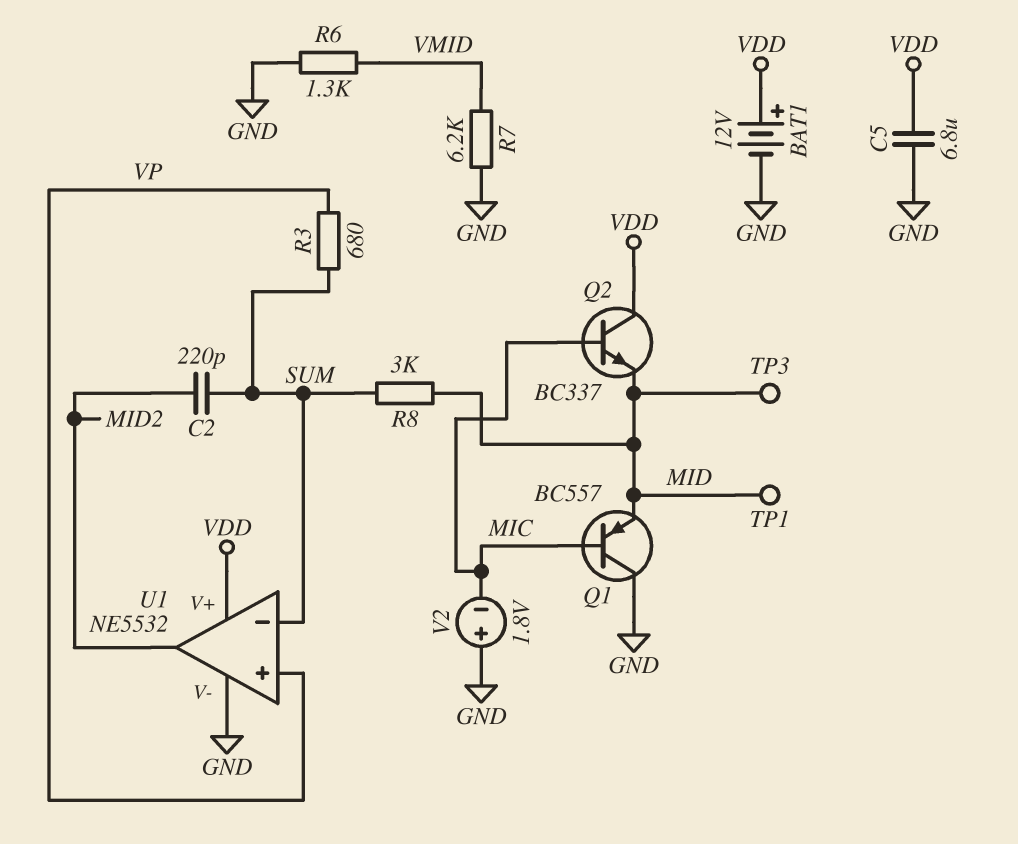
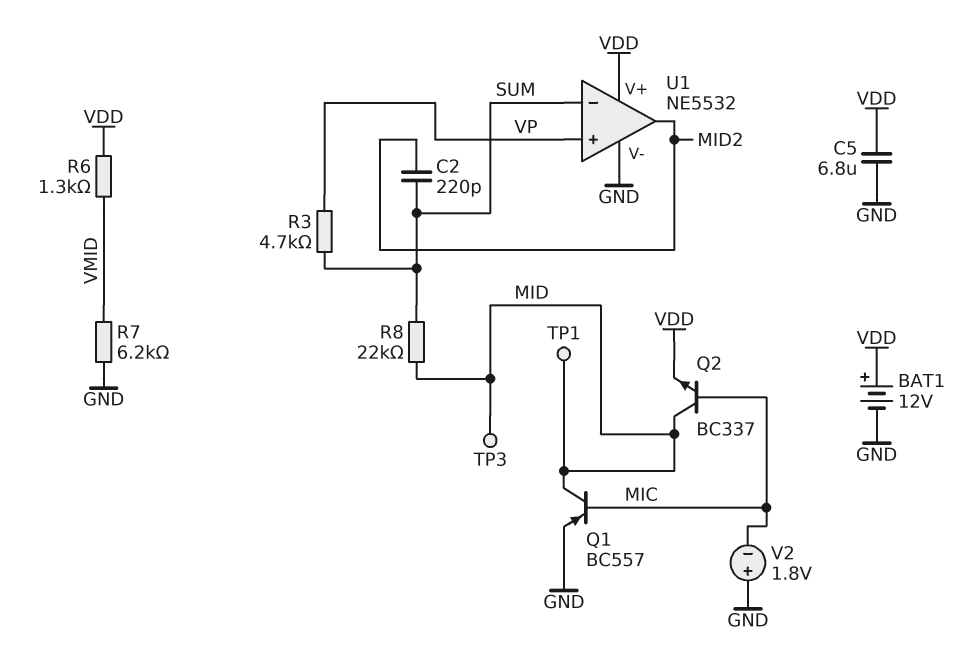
Q1: PNP BC557 (B MIC, C GND, E MID) -> PNP BC557 (B MIC, C MID, E GND)
Q2: NPN BC337 (B MIC, C VDD, E MID) -> NPN BC337 (B MIC, C MID, E VDD)
R3: 680 (SUM, VP) -> 4.7k (SUM, VP)
R6: 1.3k (GND, VMID) -> 1.3k (VDD, VMID)
R8: 3k (MID, SUM) -> 22k (MID, SUM)

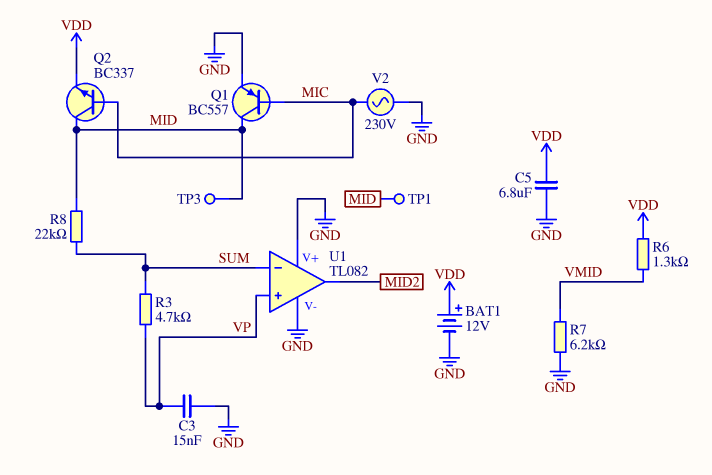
C2: 220pF (MID2, SUM) -> none
C3: none -> 15nF (GND, VP)
U1: NE5532 -> TL082
U1 pin V+: VDD -> GND
V2: 1.8V (plus GND, minus MIC) -> AC 230V (GND, MIC)

